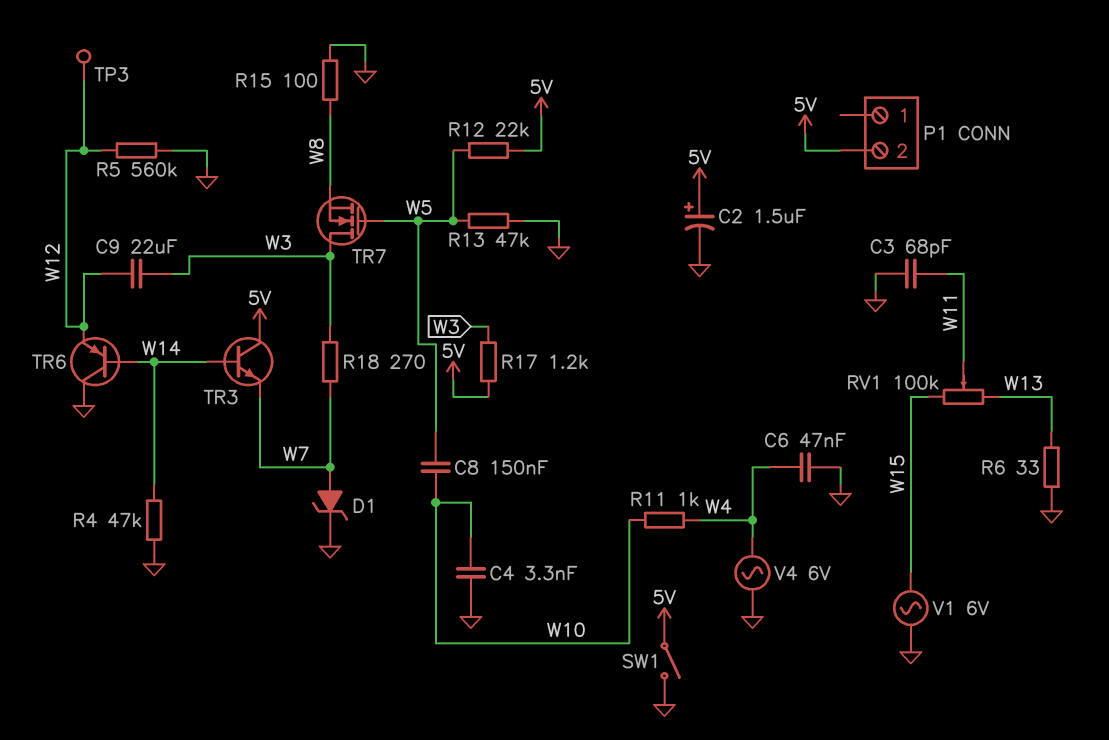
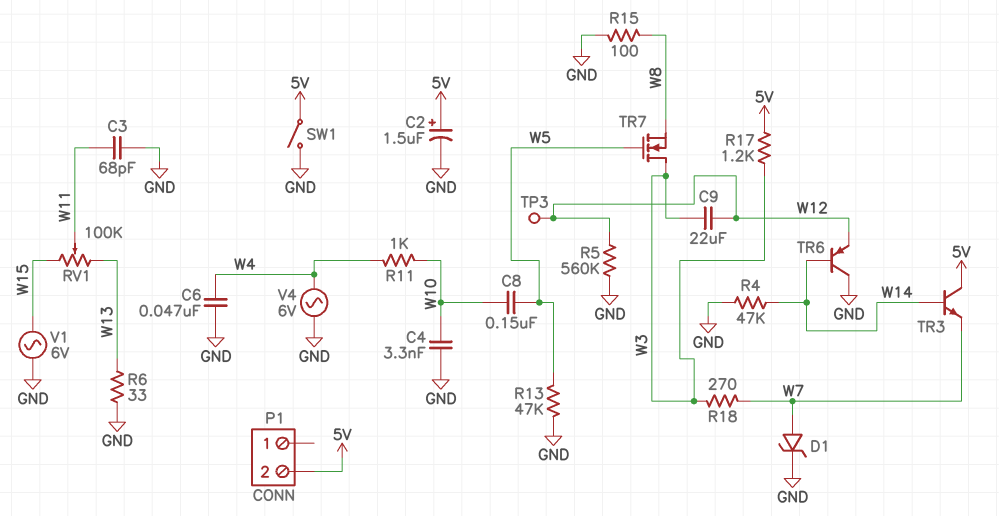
R12: 22k (5V, W5) -> none

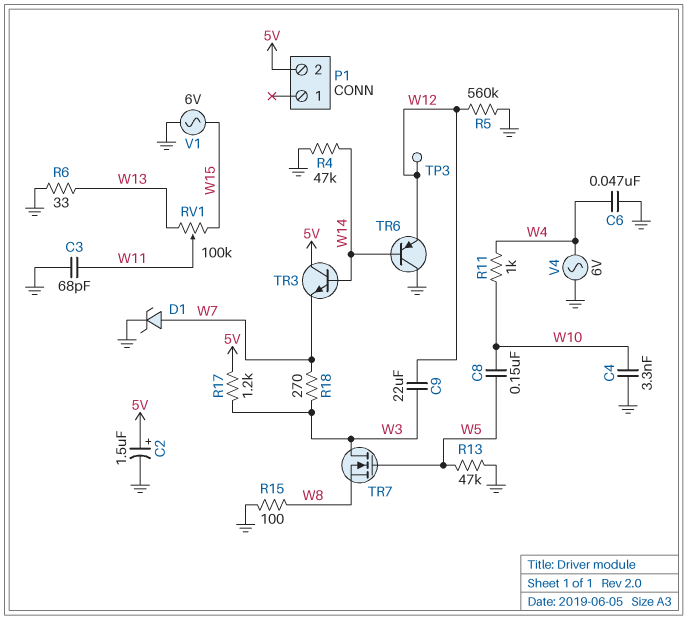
SW1: switch (5V, GND) -> none

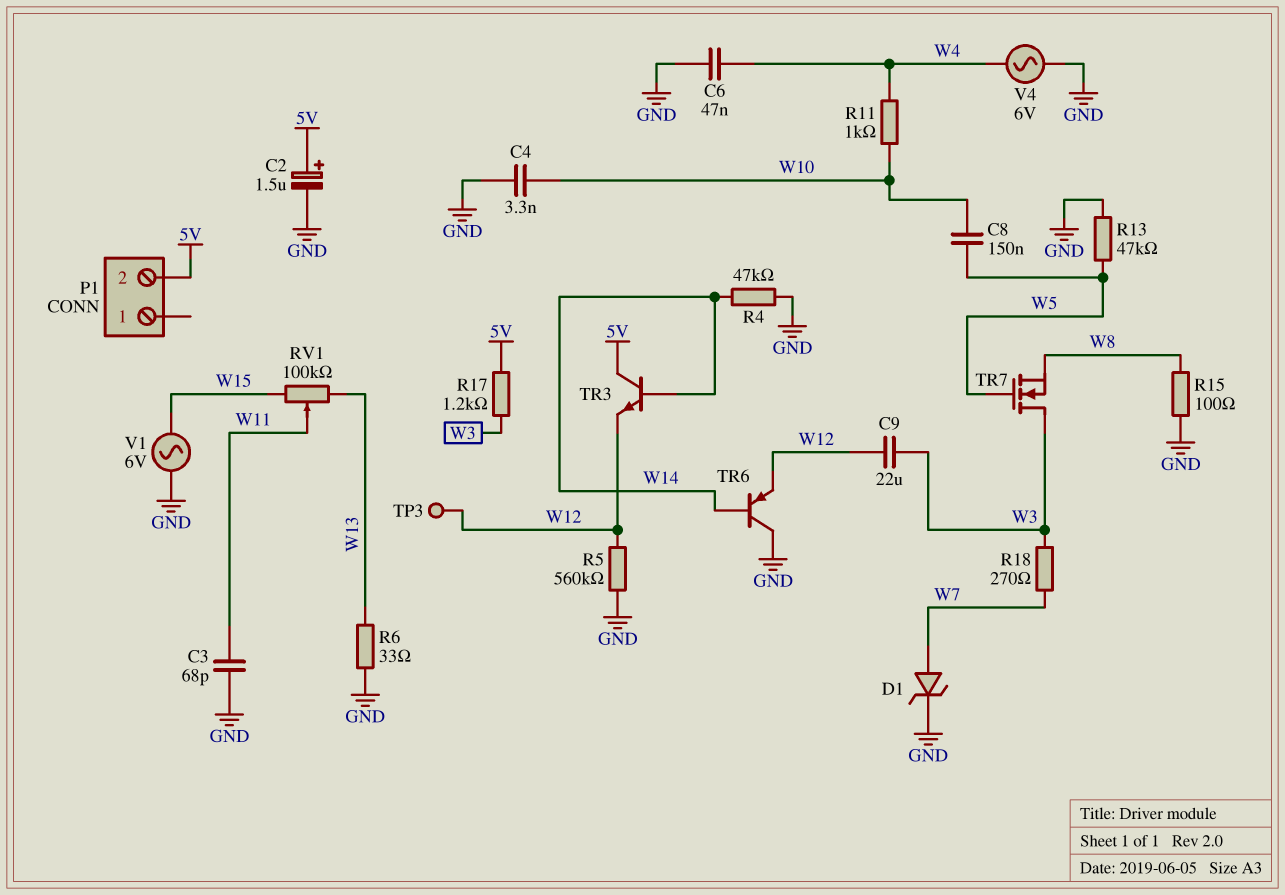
TR3: NPN (B W14, C 5V, E W7) -> NPN (B W14, C 5V, E W12)

